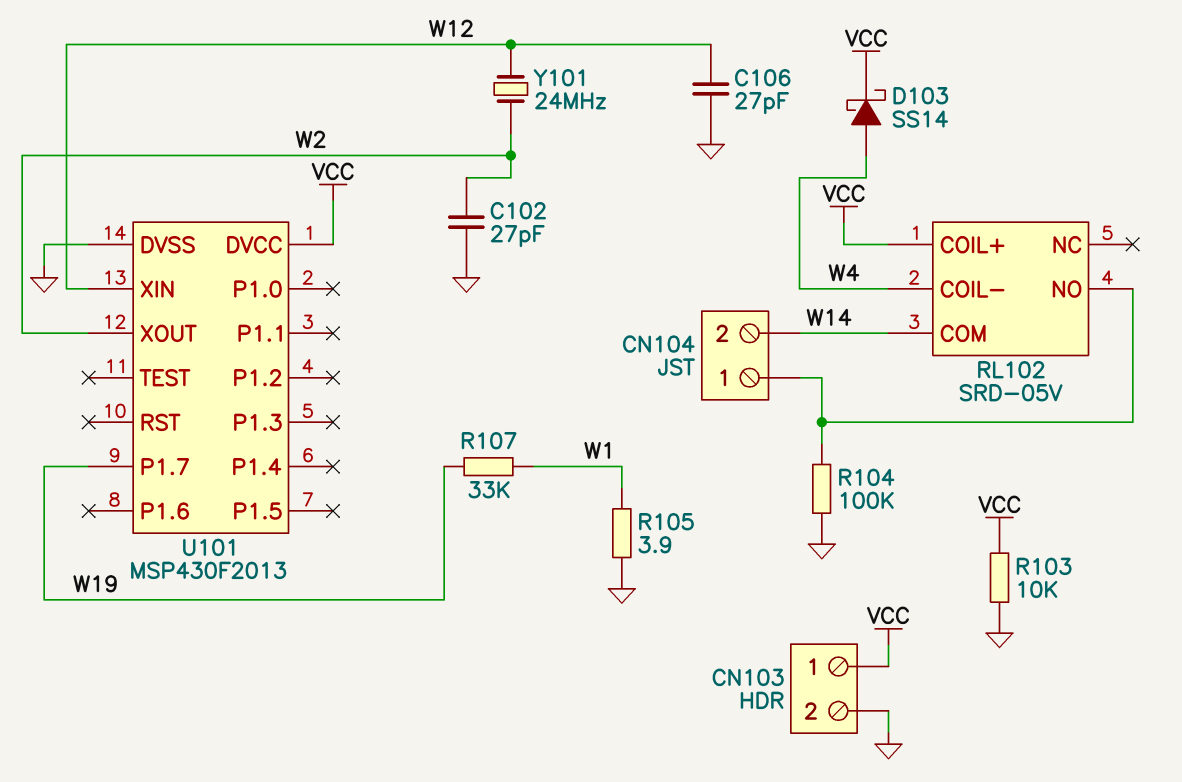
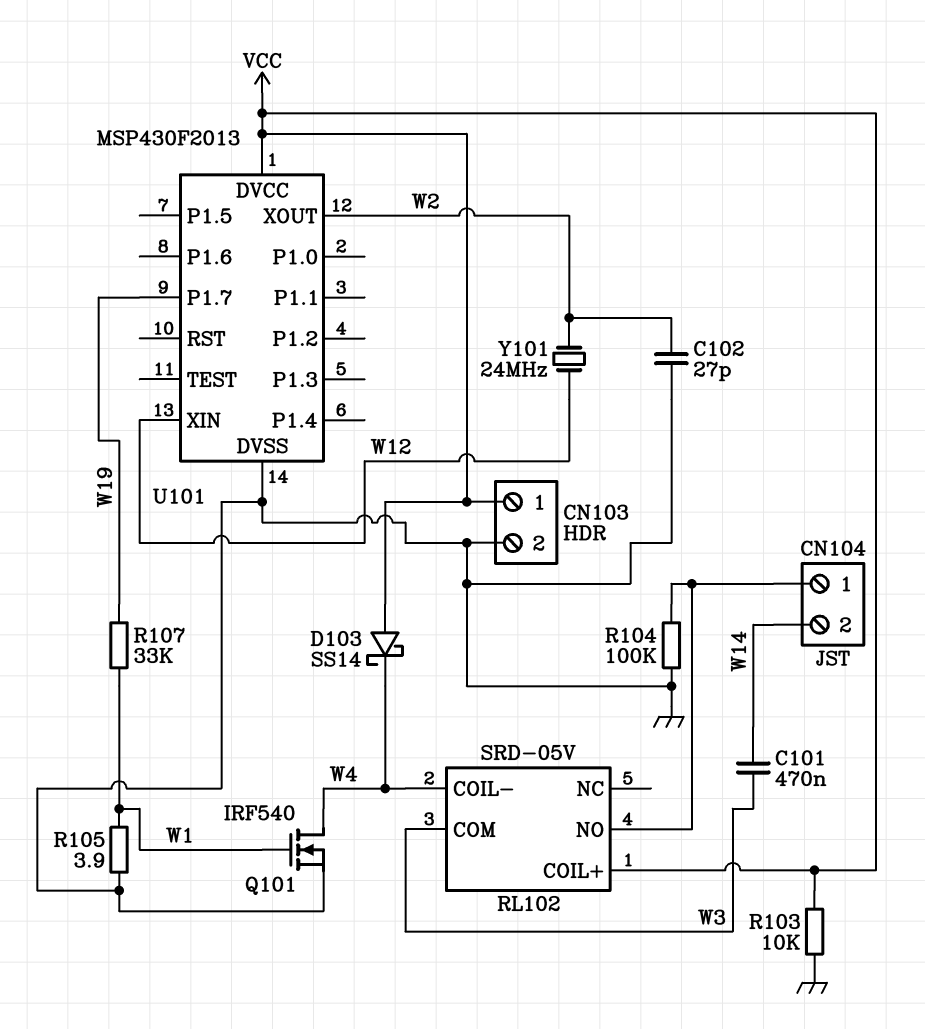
C101: none -> 470nF (W3, W14)
C106: 27pF (GND, W12) -> none
D103: schottky SS14 (A W4, K VCC) -> schottky SS14 (A VCC, K W4)
Q101: none -> NMOS IRF540 (G W1, D W4, S GND)
RL102 pin COM: W14 -> W3

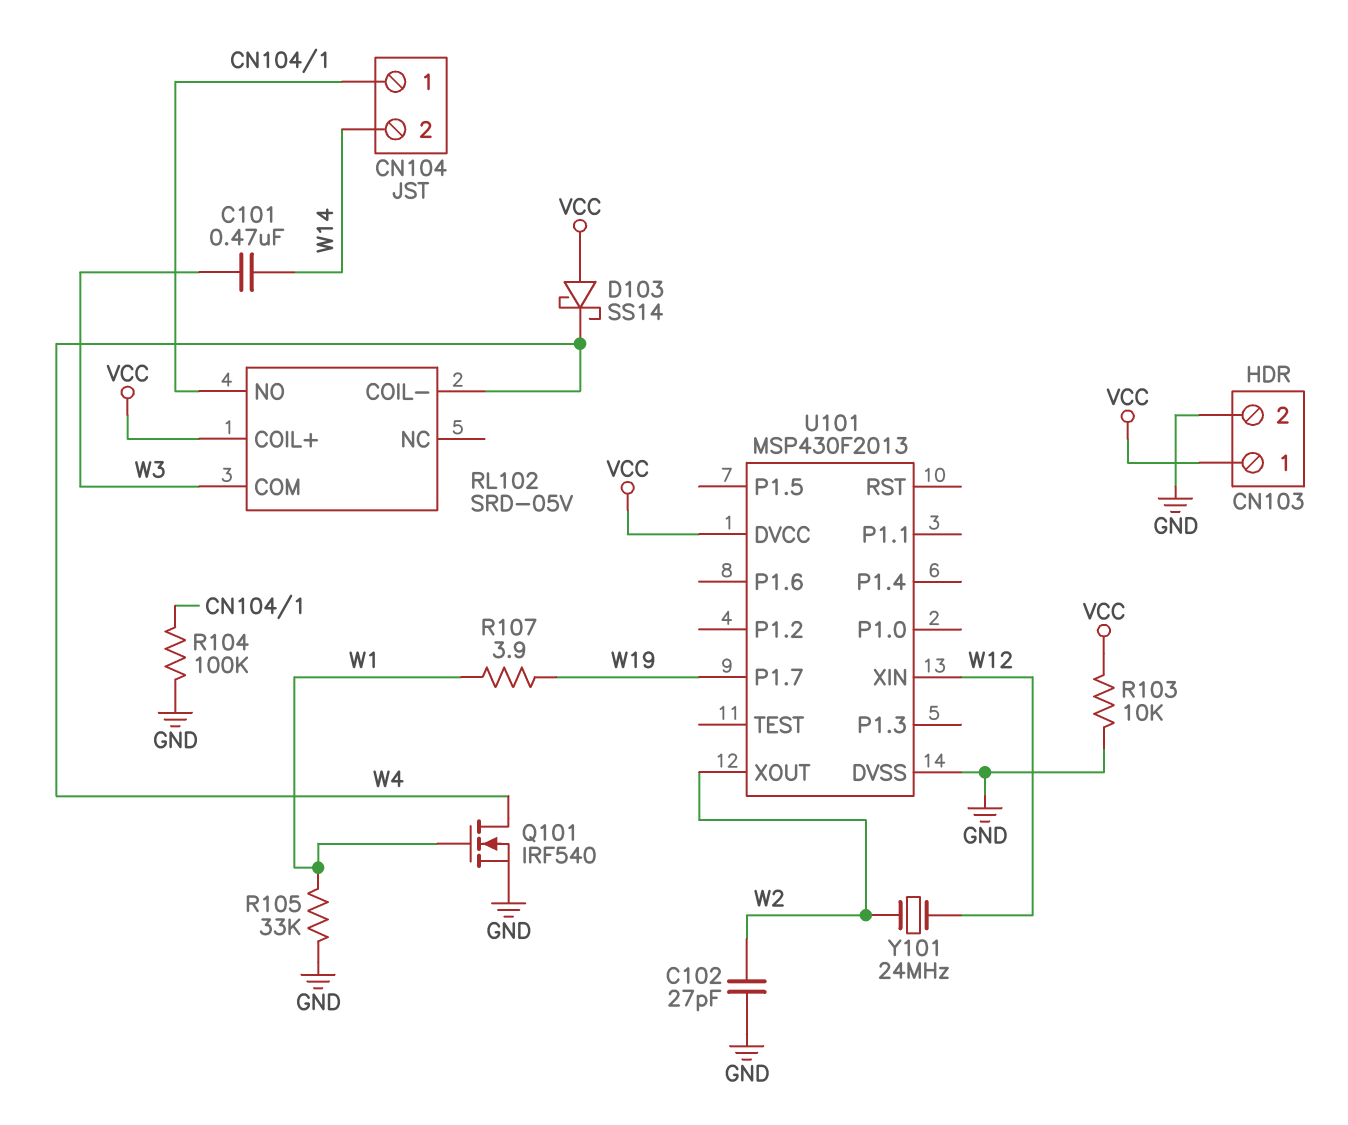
R105: 3.9 (GND, W1) -> 33k (GND, W1)
R107: 33k (W1, W19) -> 3.9 (W1, W19)

